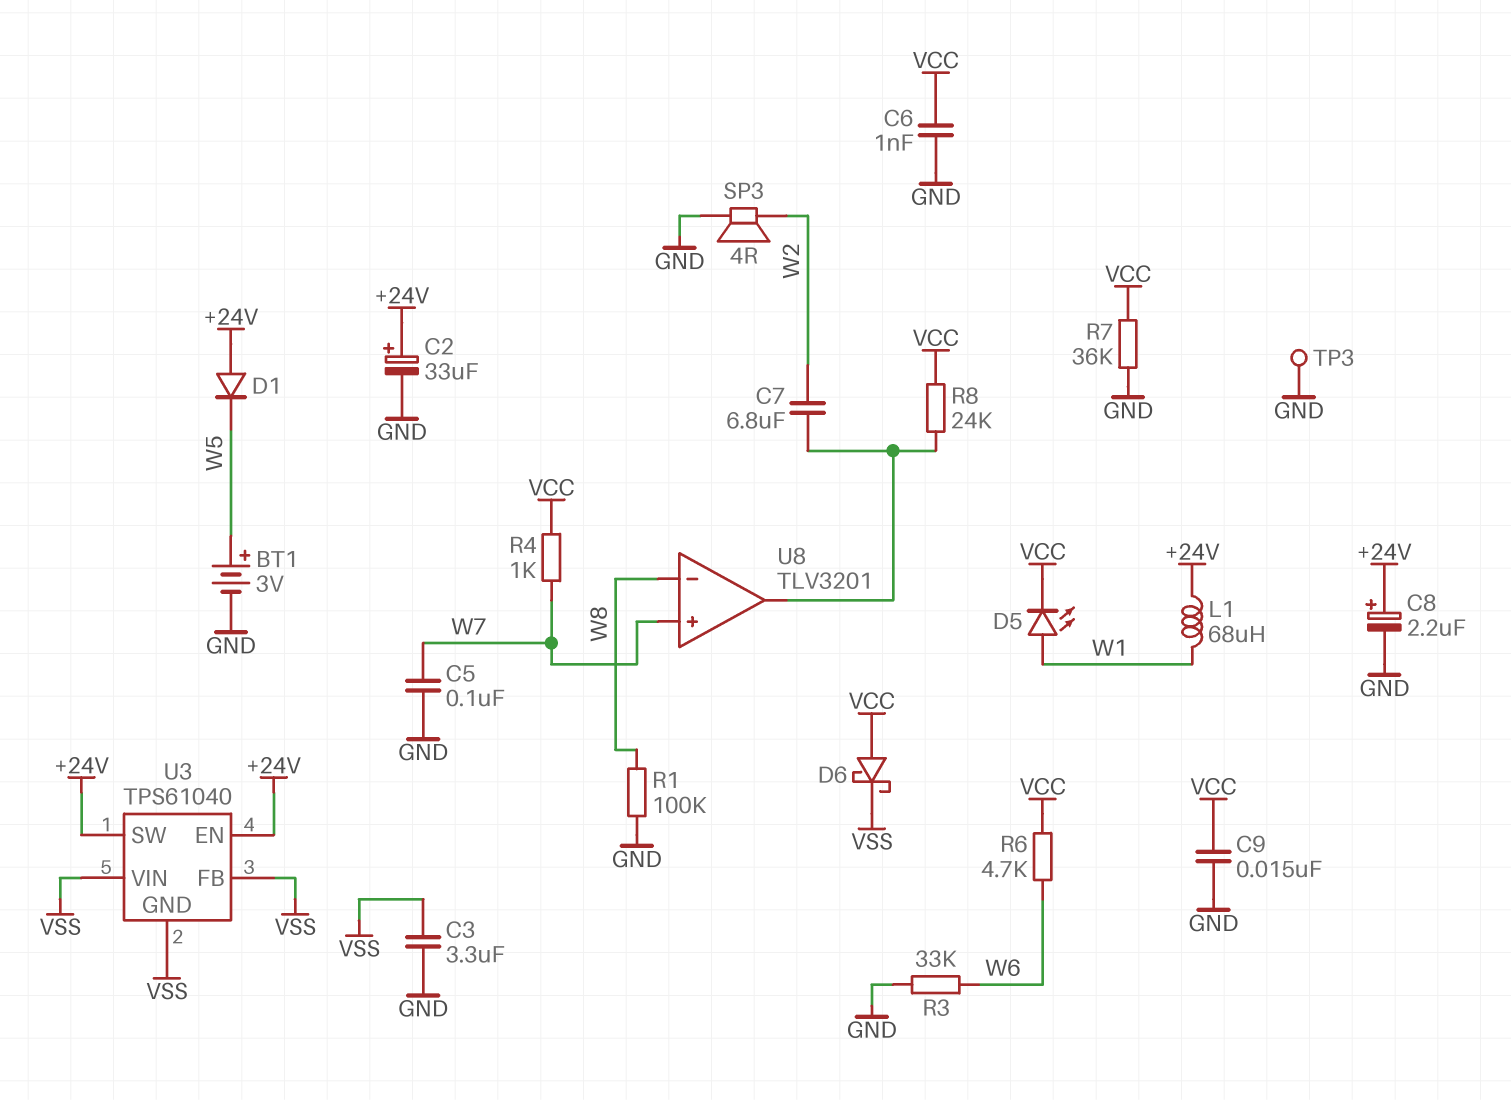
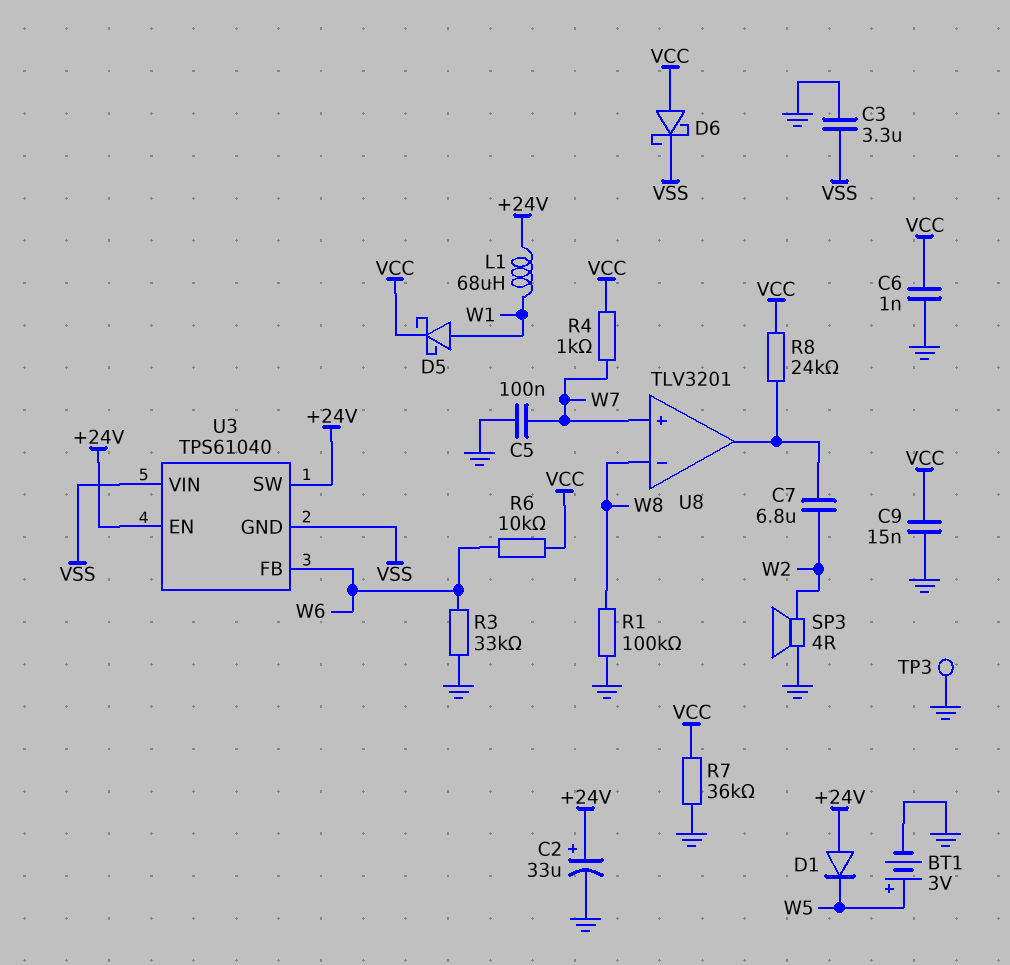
C8: 2.2uF (plus +24V, minus GND) -> none
D5: LED (A W1, K VCC) -> schottky (A W1, K VCC)
R6: 4.7k (VCC, W6) -> 10k (VCC, W6)
U3 pin FB: VSS -> W6

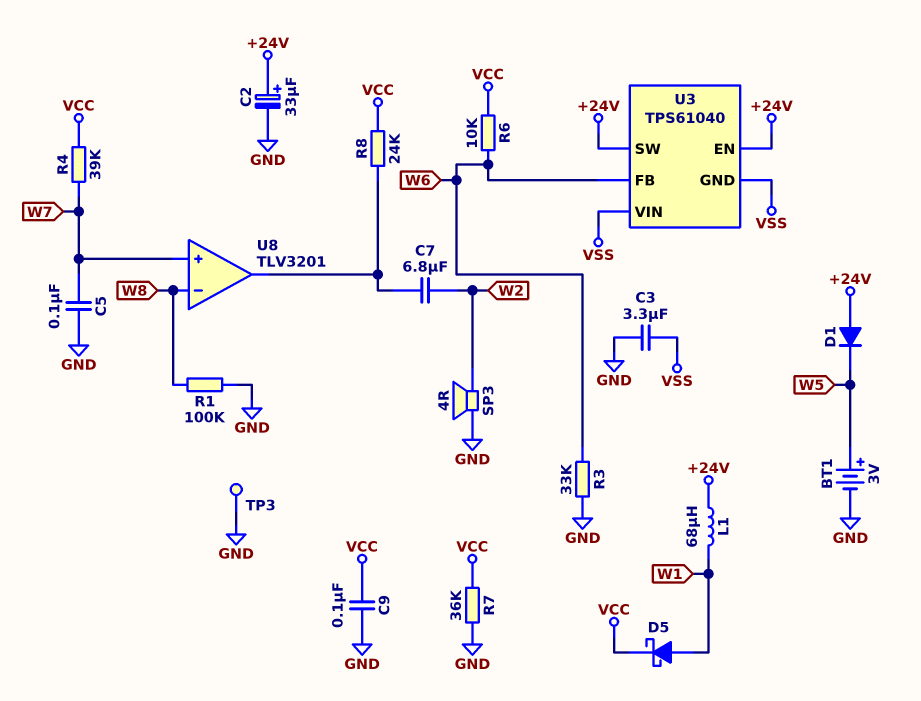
C6: 1nF (GND, VCC) -> none
C9: 15nF (GND, VCC) -> 100nF (GND, VCC)
D6: schottky (A VCC, K VSS) -> none
R4: 1k (VCC, W7) -> 39k (VCC, W7)

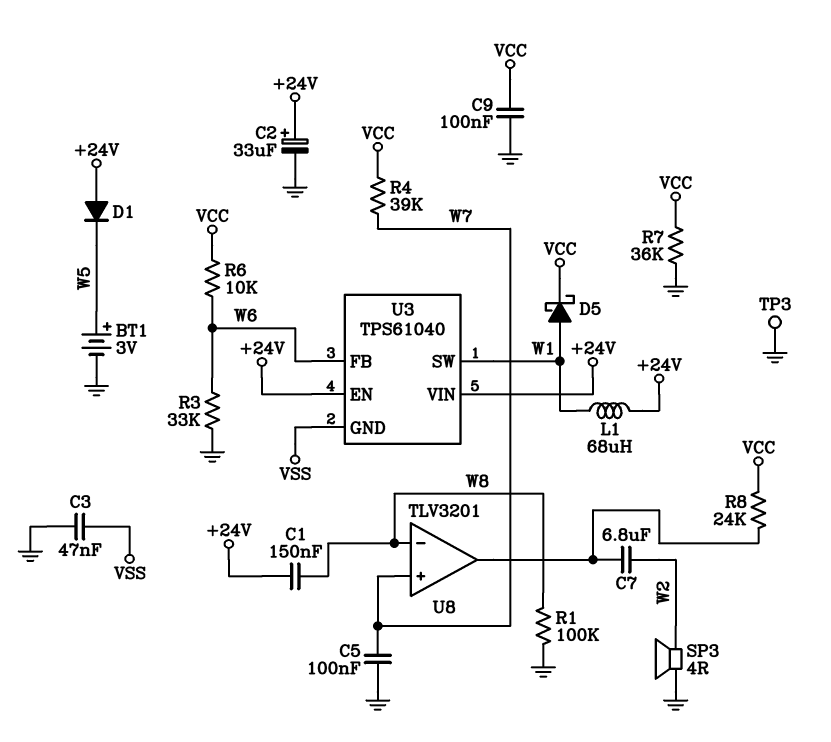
C1: none -> 150nF (+24V, W8)
C3: 3.3uF (GND, VSS) -> 47nF (GND, VSS)
U3 pin SW: +24V -> W1
U3 pin VIN: VSS -> +24V

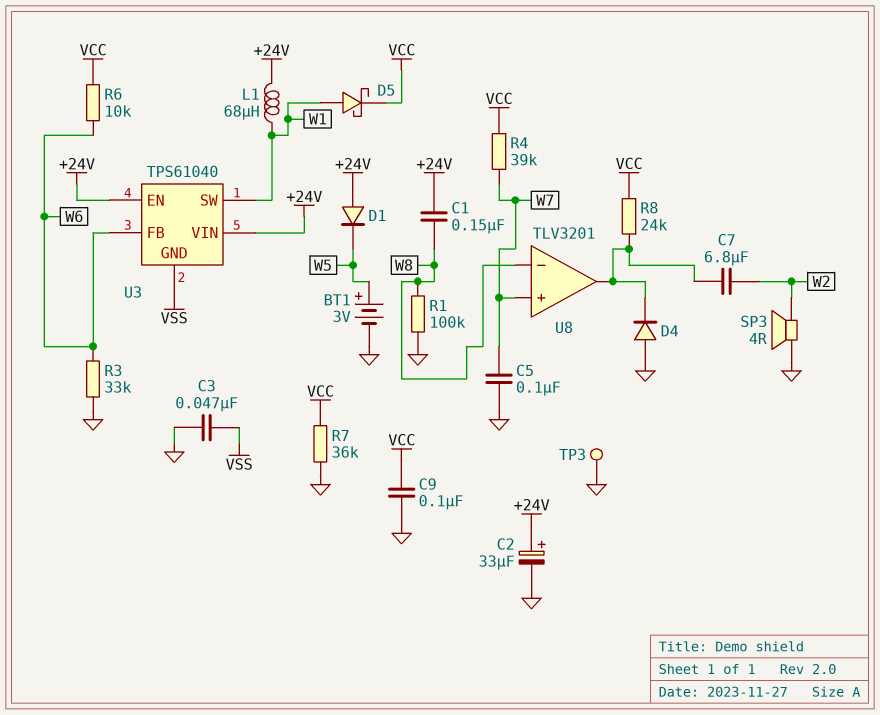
D4: none -> diode (A GND, K U8/out)

